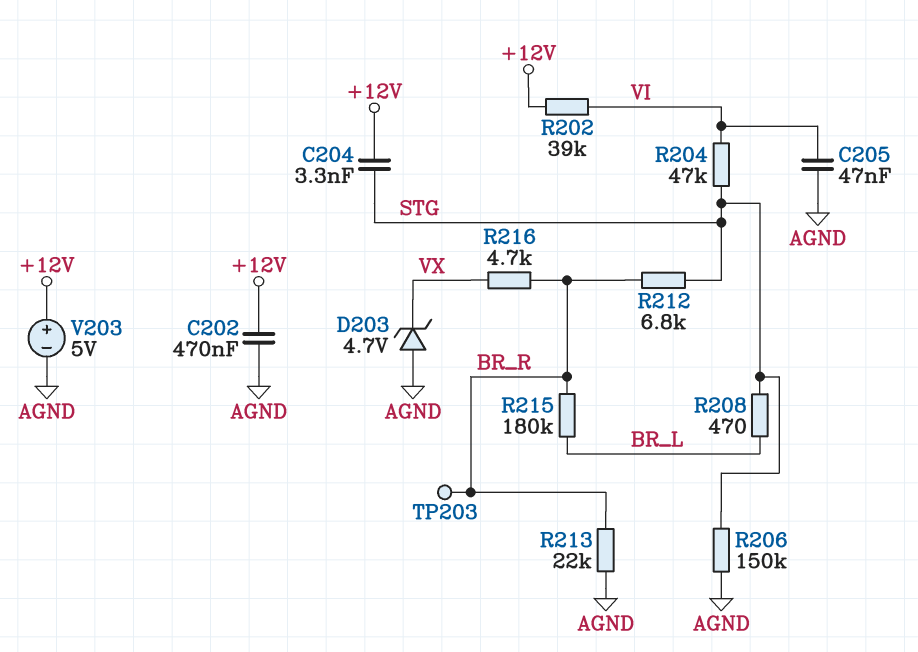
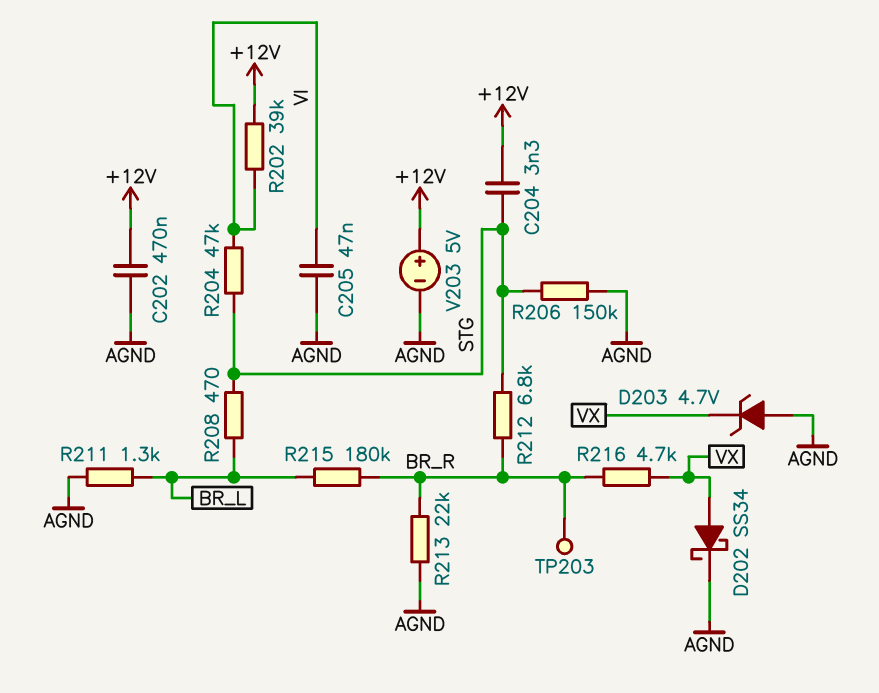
D202: none -> schottky SS34 (A VX, K AGND)
R211: none -> 1.3k (AGND, BR_L)

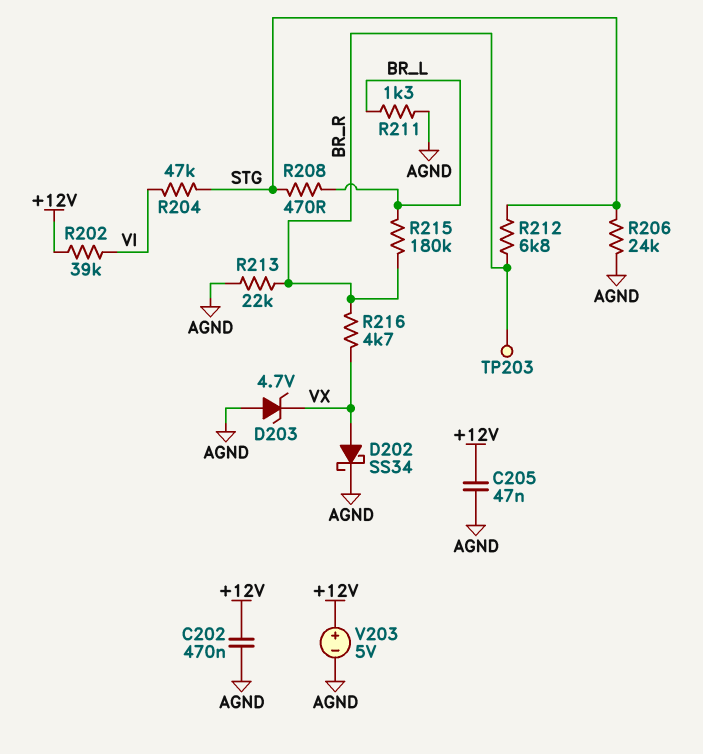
C204: 3.3nF (+12V, STG) -> none
C205: 47nF (AGND, VI) -> 47nF (+12V, AGND)
R206: 150k (AGND, STG) -> 24k (AGND, STG)

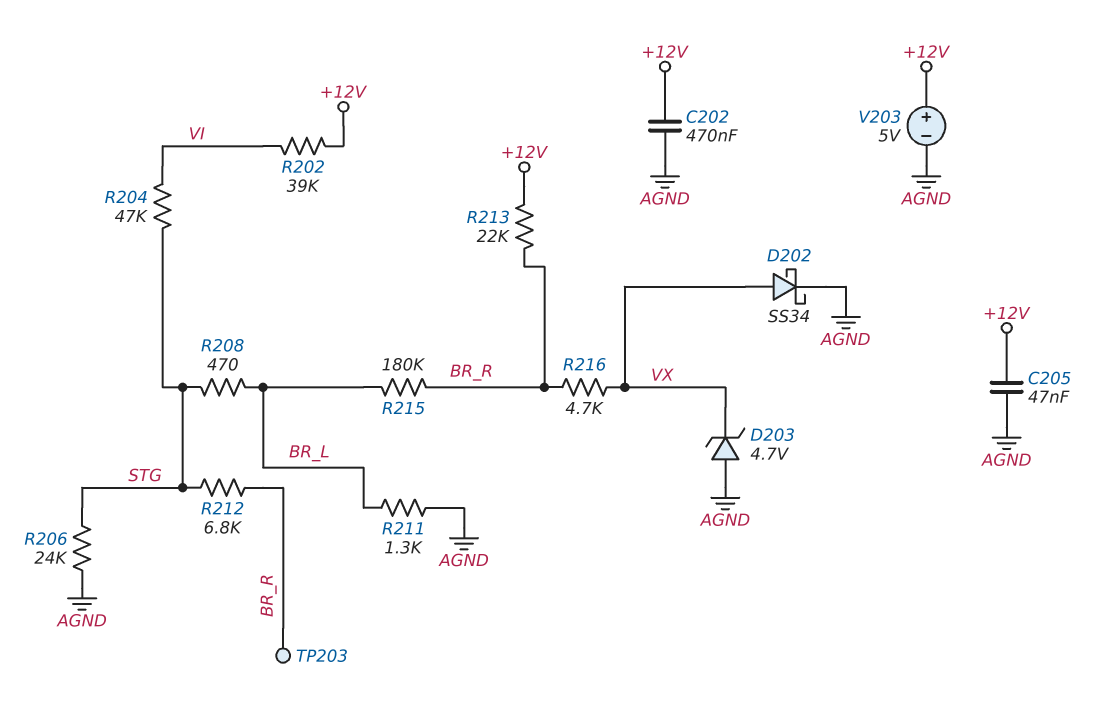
R213: 22k (AGND, BR_R) -> 22k (+12V, BR_R)

